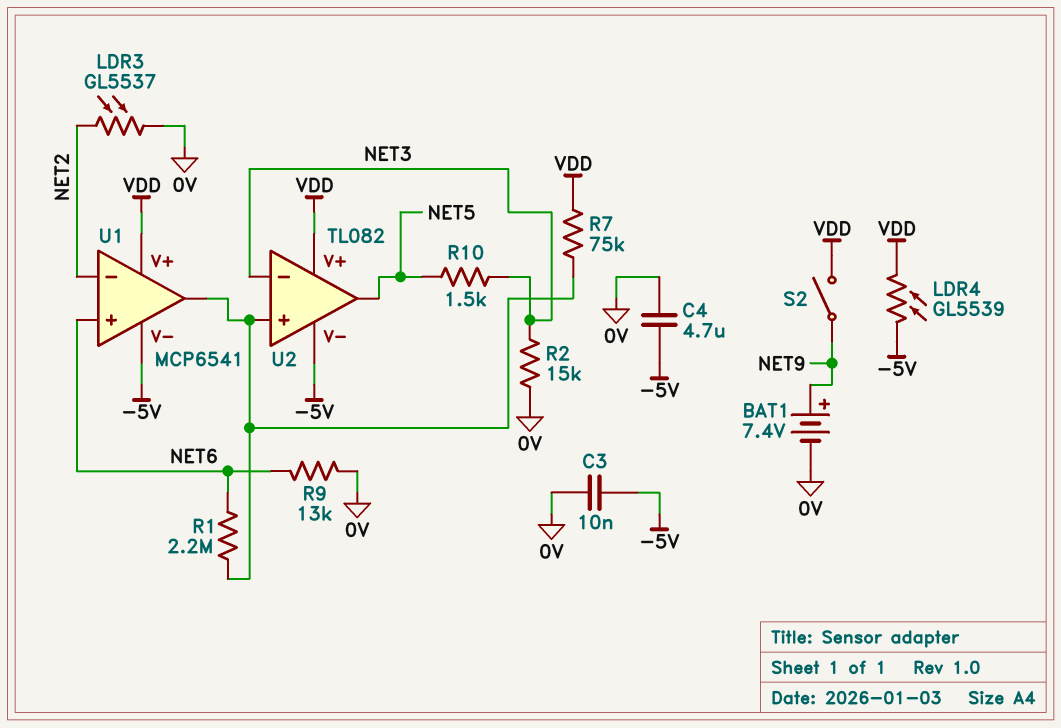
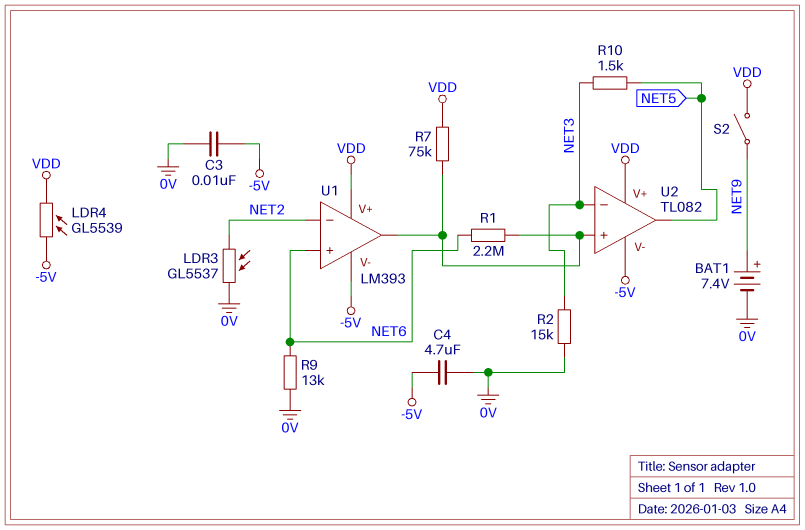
U1: MCP6541 -> LM393

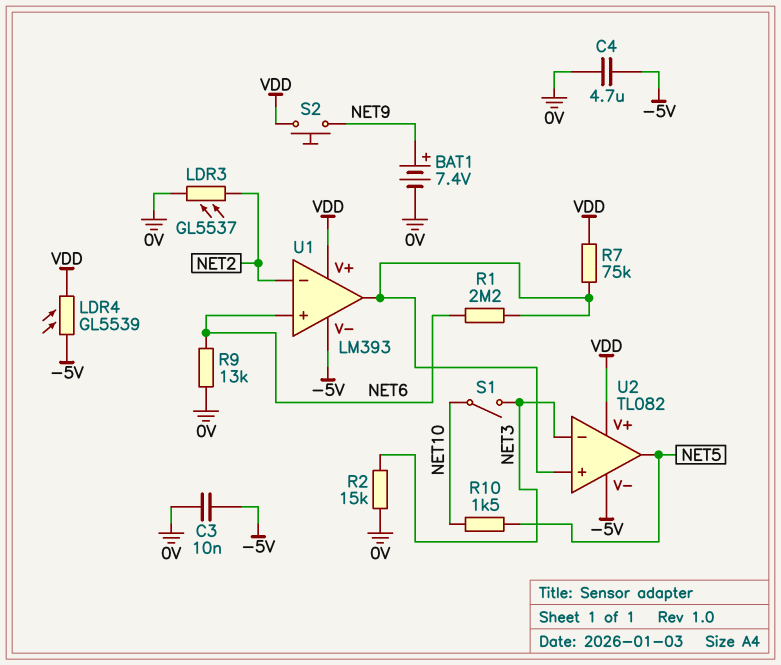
R10: 1.5k (NET3, NET5) -> 1.5k (NET5, NET10)
S1: none -> switch (NET3, NET10)
S2: switch (NET9, VDD) -> button (NET9, VDD)

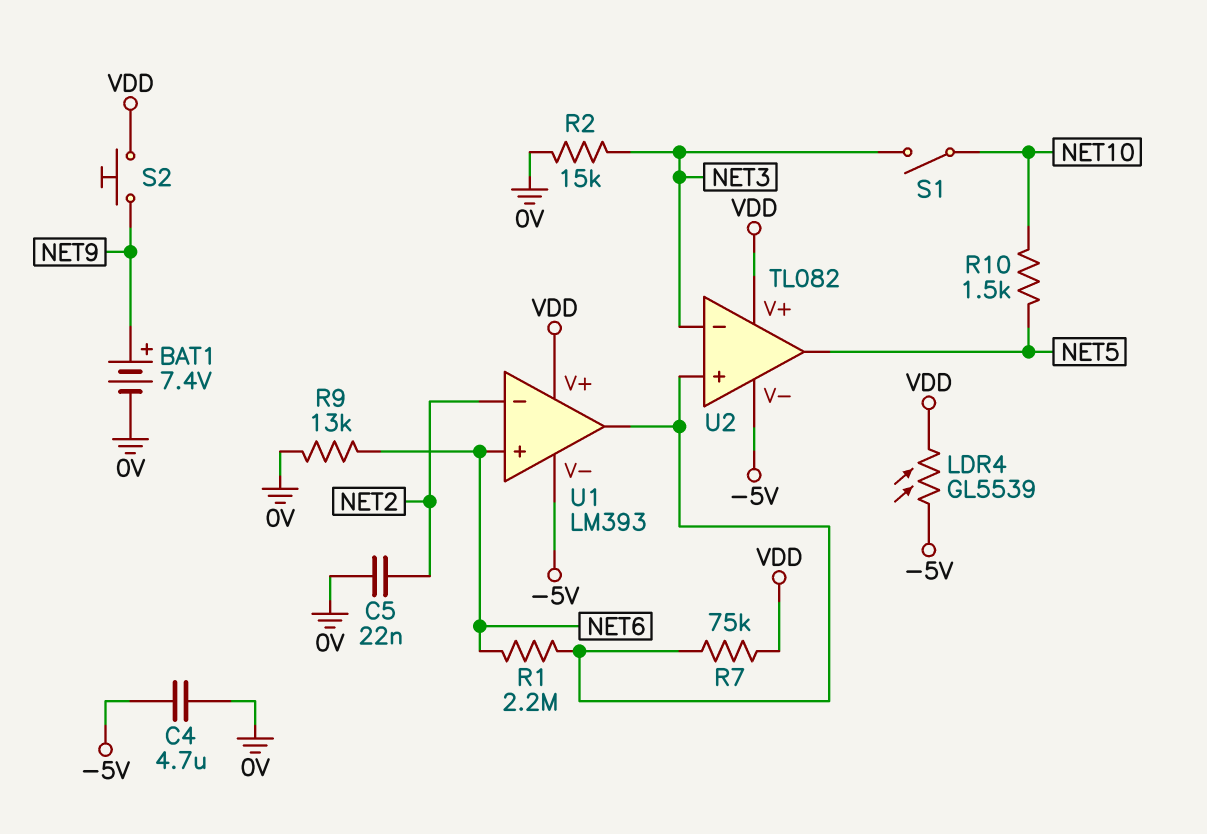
C3: 10nF (-5V, 0V) -> none
C5: none -> 22nF (0V, NET2)
LDR3: GL5537 (0V, NET2) -> none

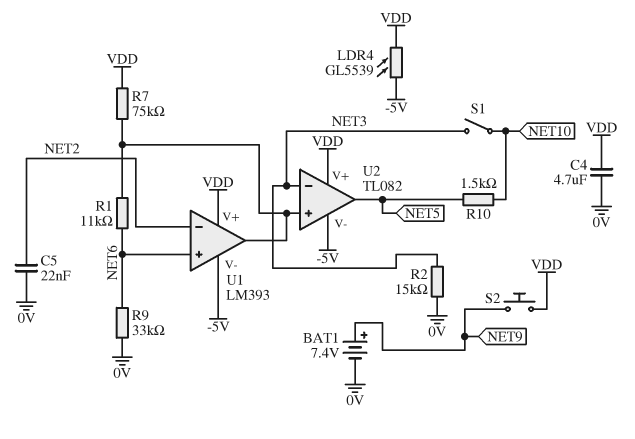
C4: 4.7uF (-5V, 0V) -> 4.7uF (0V, VDD)
R1: 2.2M (NET6, U1/out) -> 11k (NET6, U1/out)
R9: 13k (0V, NET6) -> 33k (0V, NET6)

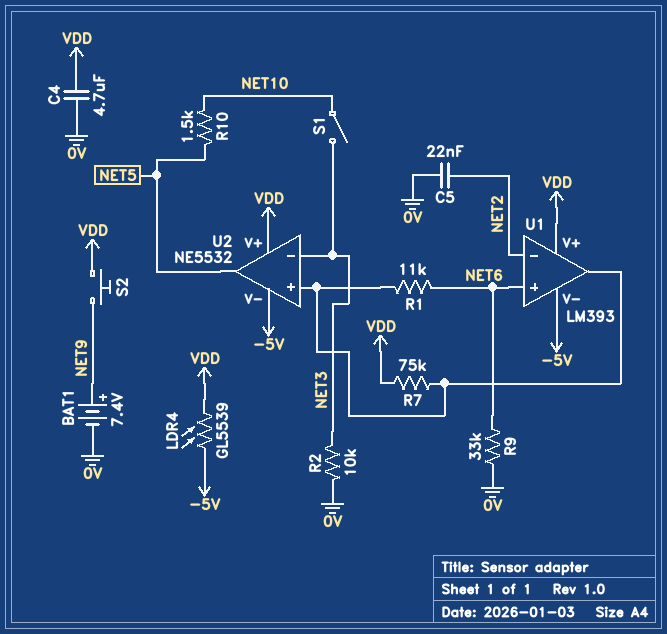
R2: 15k (0V, NET3) -> 10k (0V, NET3)
U2: TL082 -> NE5532

